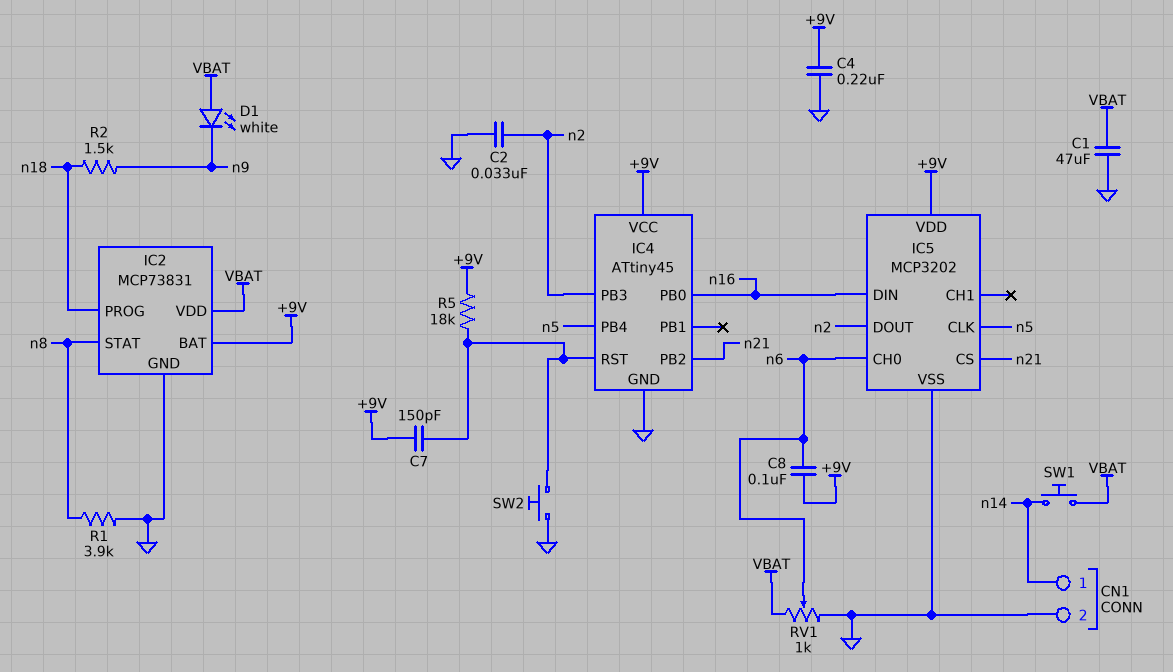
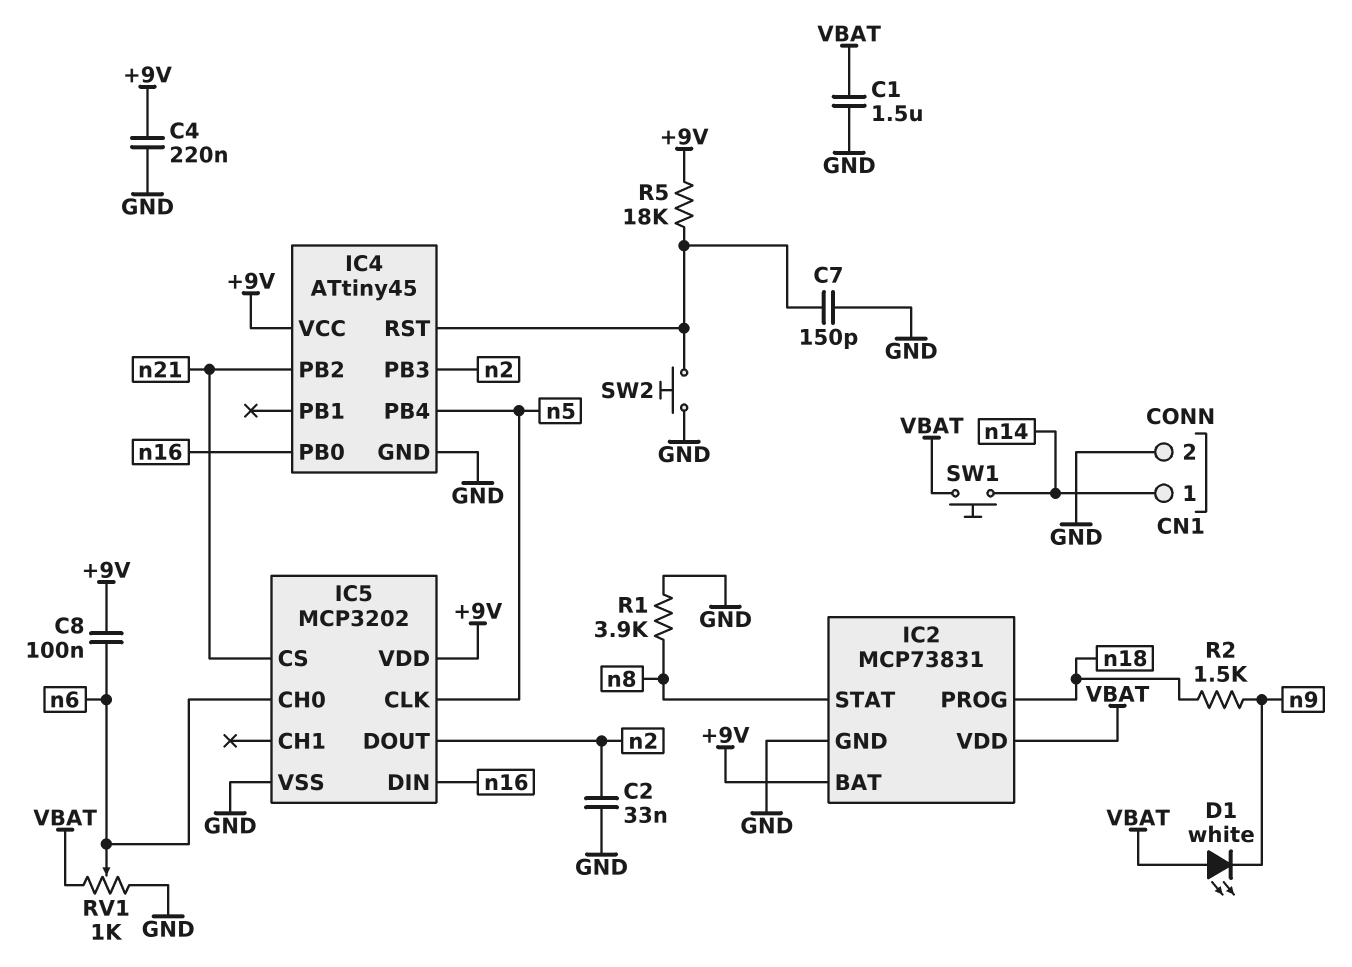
C1: 47uF (GND, VBAT) -> 1.5uF (GND, VBAT)
C7: 150pF (+9V, IC4/RST) -> 150pF (GND, IC4/RST)

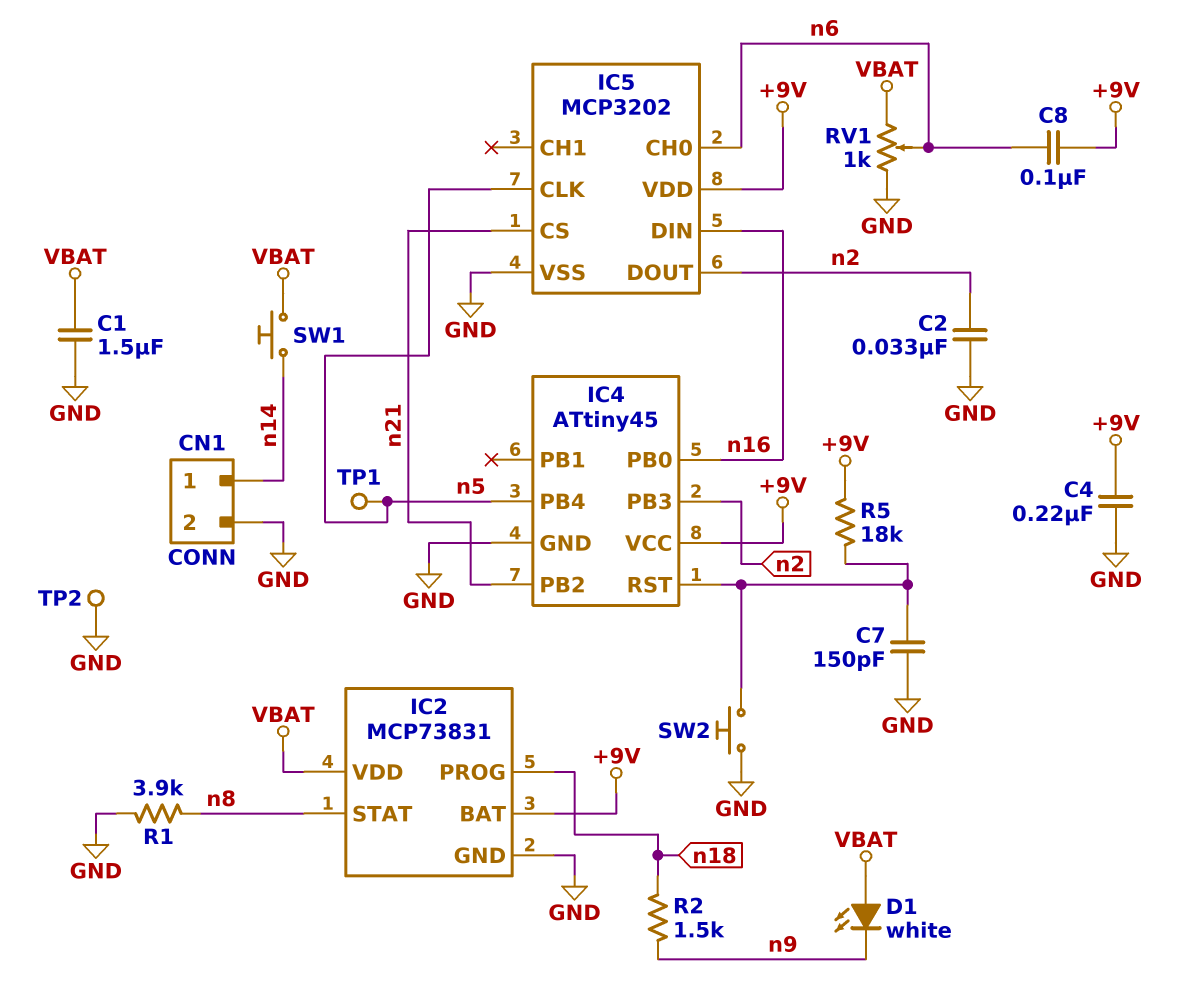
TP1: none -> test point (n5)
TP2: none -> test point (GND)

